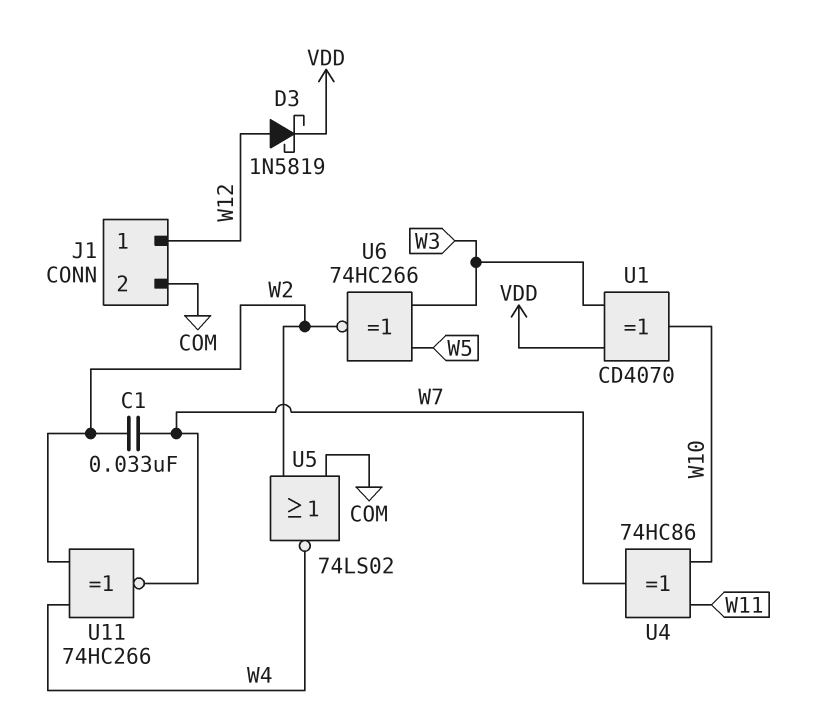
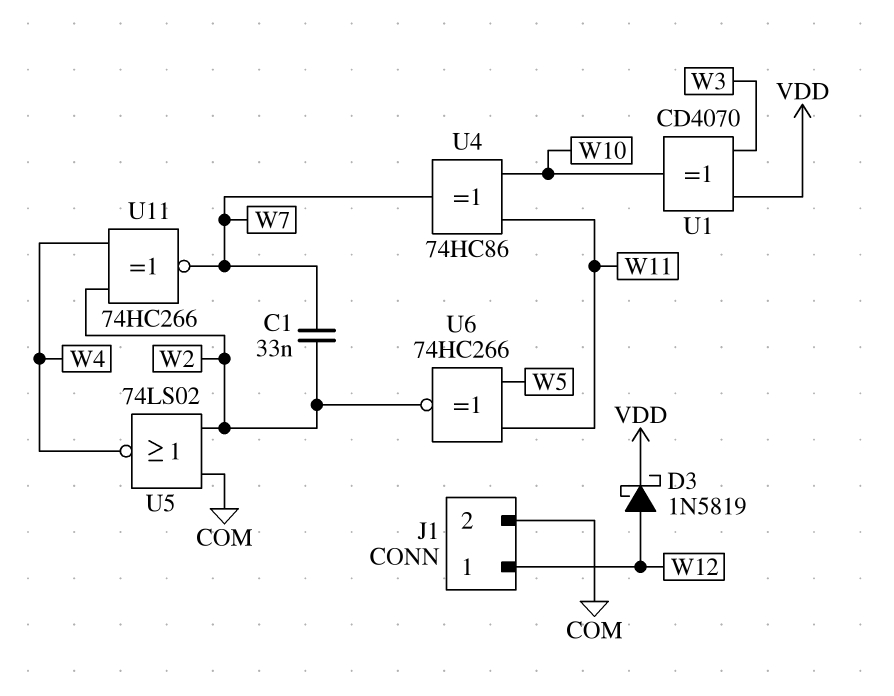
U6: XNOR 74HC266 (in W3, in W5, out W2) -> XNOR 74HC266 (in W5, in W11, out W2)

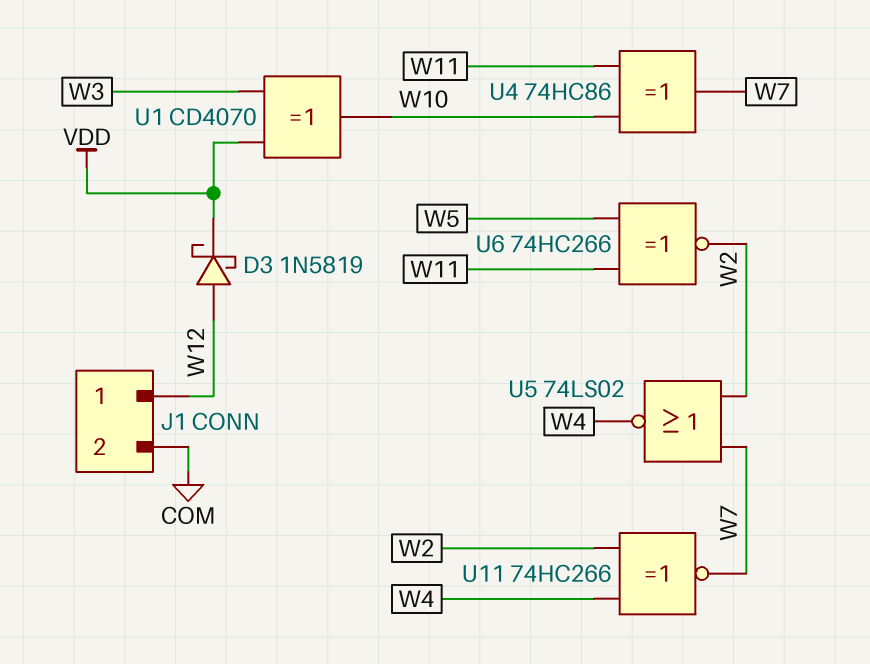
C1: 33nF (W2, W7) -> none
U5: NOR 74LS02 (in COM, in W2, out W4) -> NOR 74LS02 (in W2, in W7, out W4)

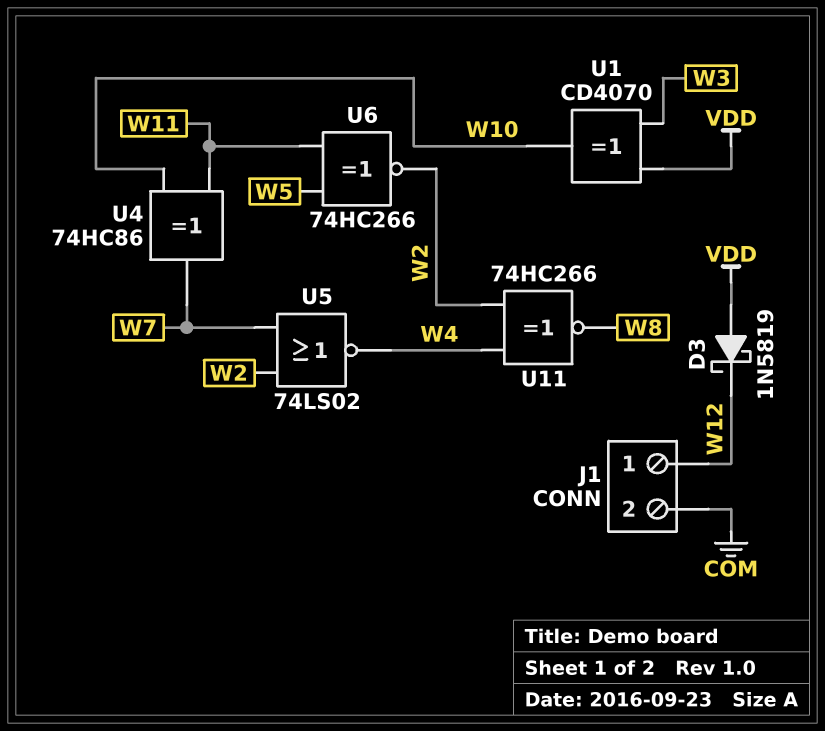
D3: schottky 1N5819 (A W12, K VDD) -> schottky 1N5819 (A VDD, K W12)
U11: XNOR 74HC266 (in W2, in W4, out W7) -> XNOR 74HC266 (in W2, in W4, out W8)

